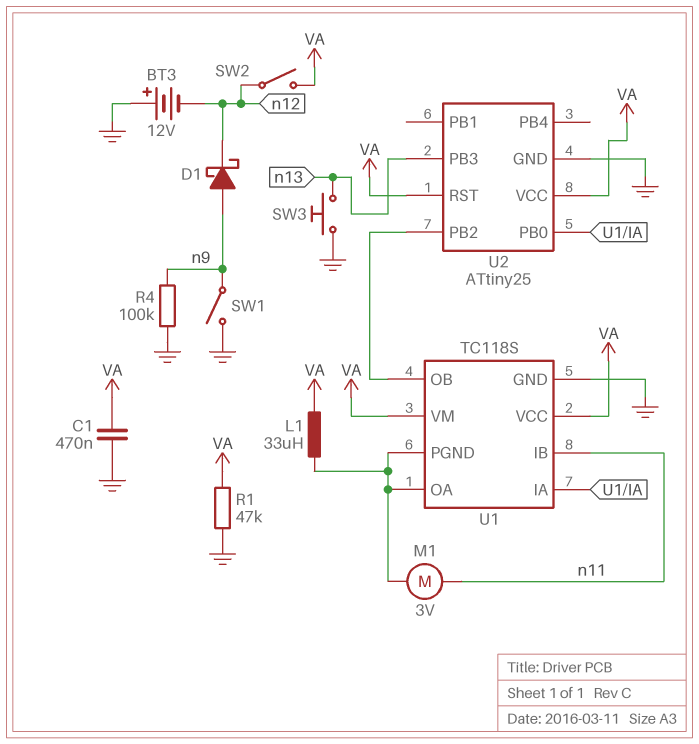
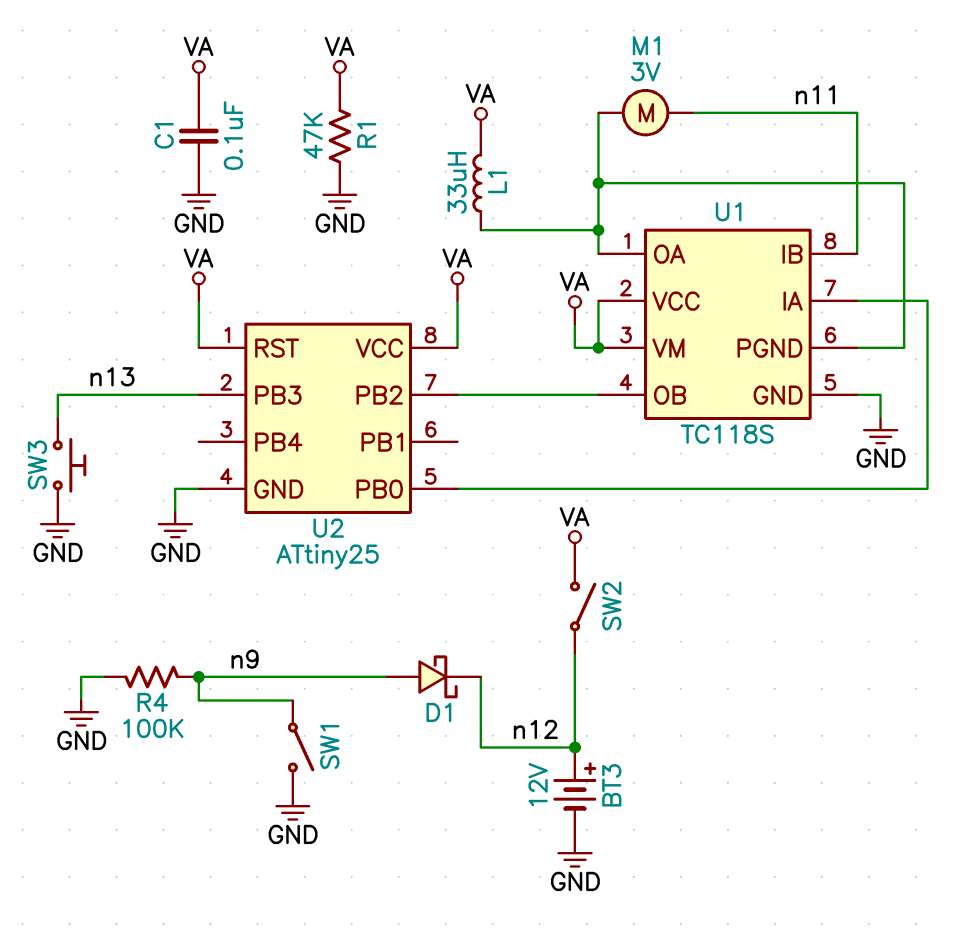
BT3: 12V (plus GND, minus n12) -> 12V (plus n12, minus GND)
C1: 470nF (GND, VA) -> 100nF (GND, VA)

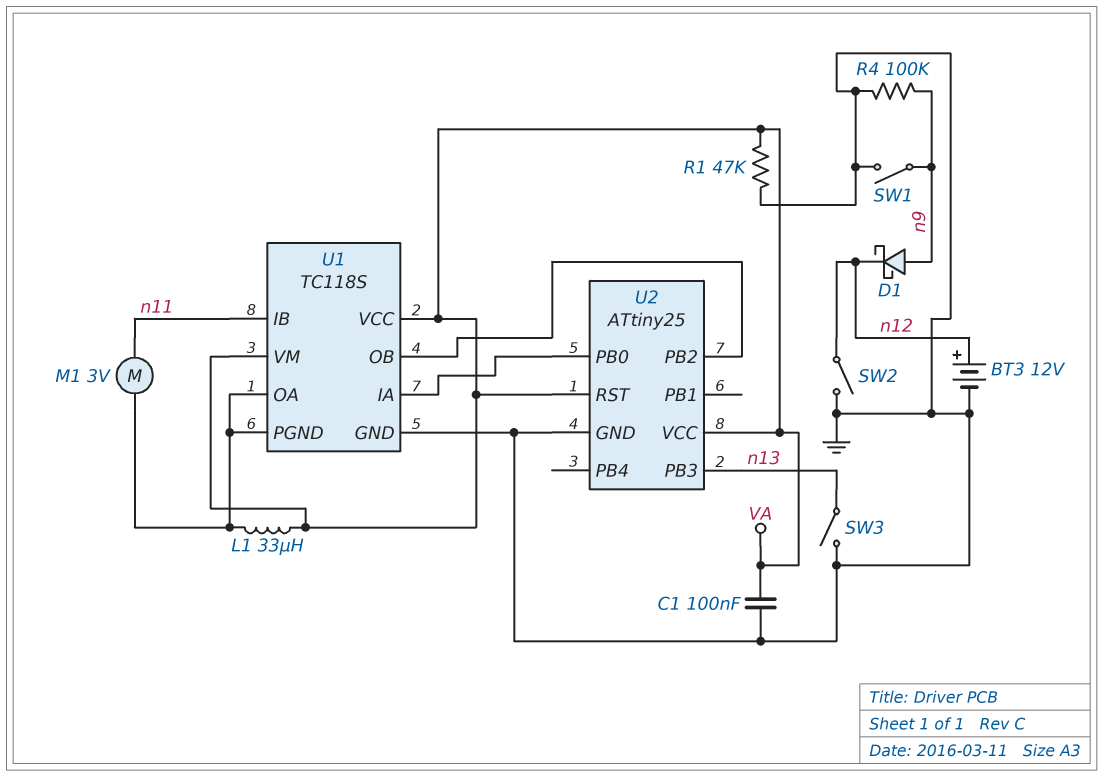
SW2: switch (VA, n12) -> switch (GND, n12)
SW3: button (GND, n13) -> switch (GND, n13)

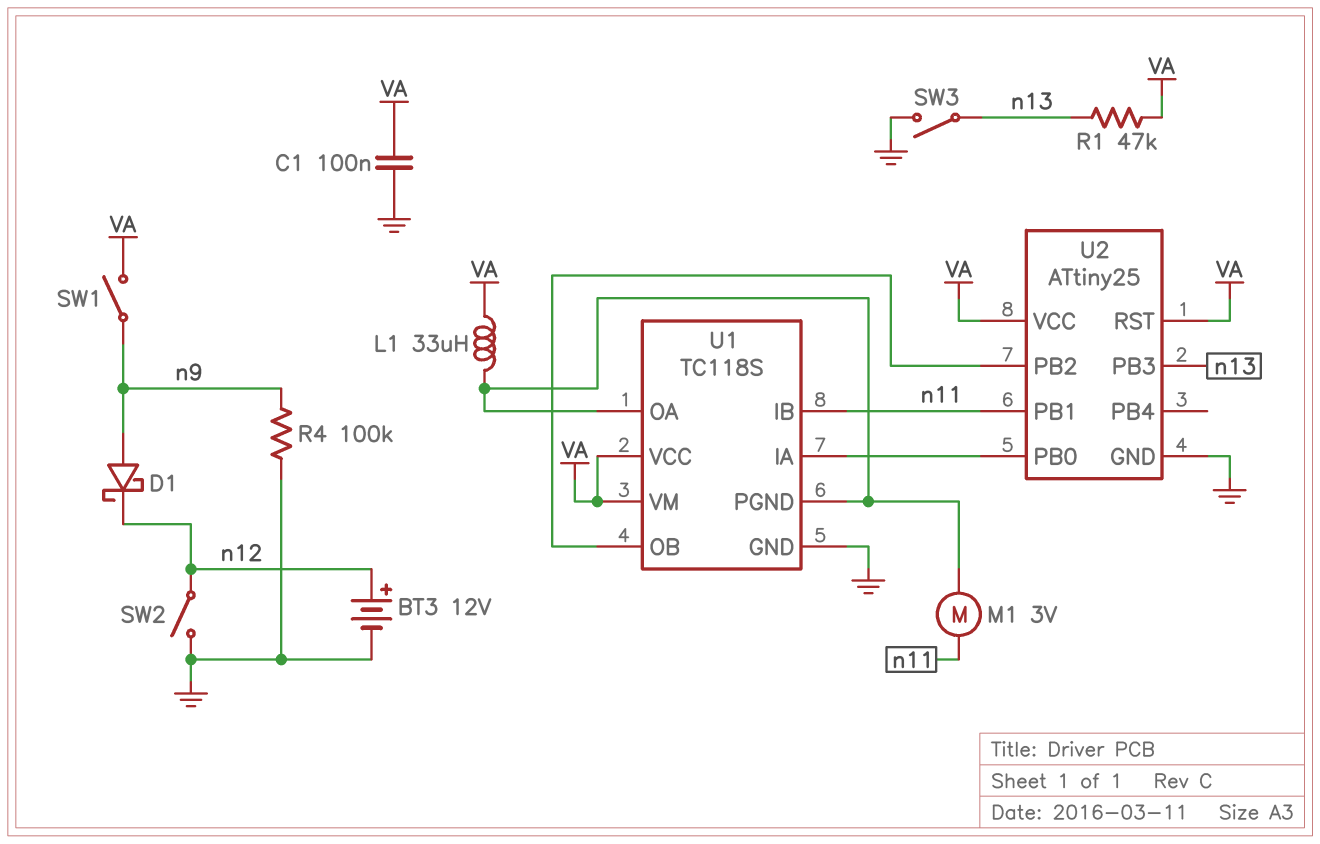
R1: 47k (GND, VA) -> 47k (VA, n13)
SW1: switch (GND, n9) -> switch (VA, n9)
U2 pin PB1: none -> n11

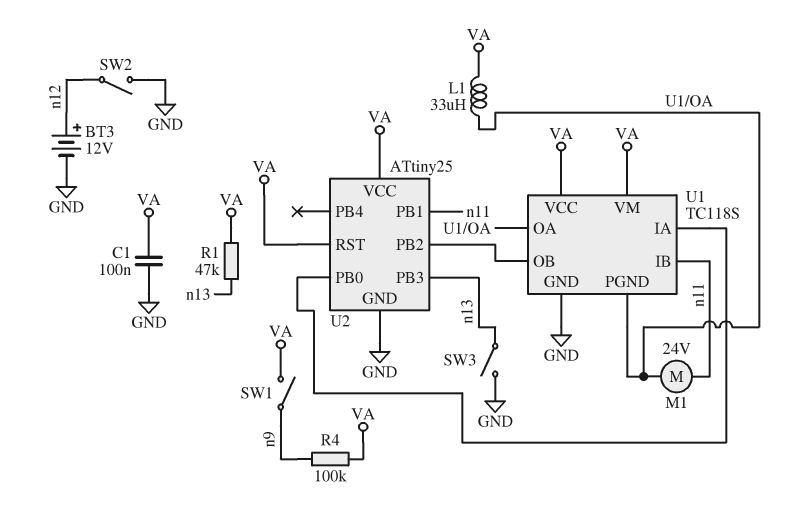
D1: schottky (A n9, K n12) -> none
M1: motor 3V (U1/OA, n11) -> motor 24V (U1/OA, n11)
R4: 100k (GND, n9) -> 100k (VA, n9)

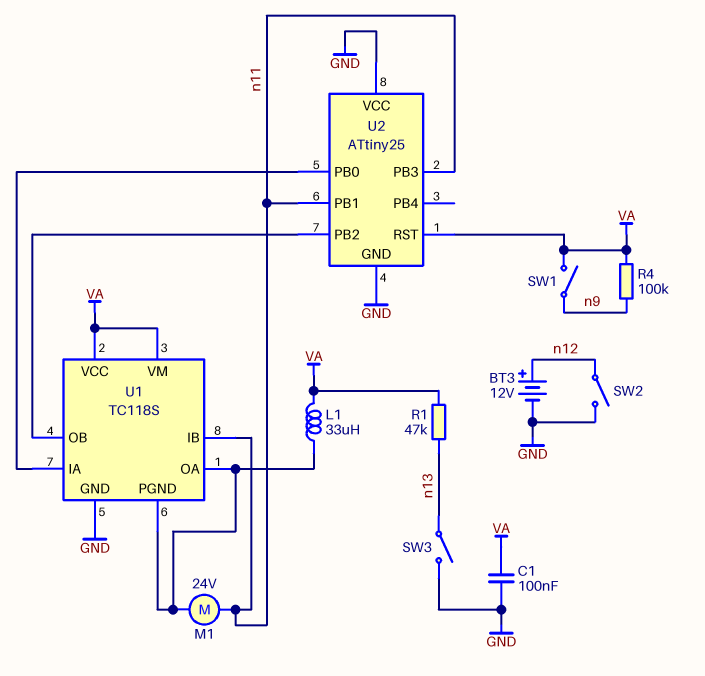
U2 pin PB3: n13 -> n11
U2 pin VCC: VA -> GND

